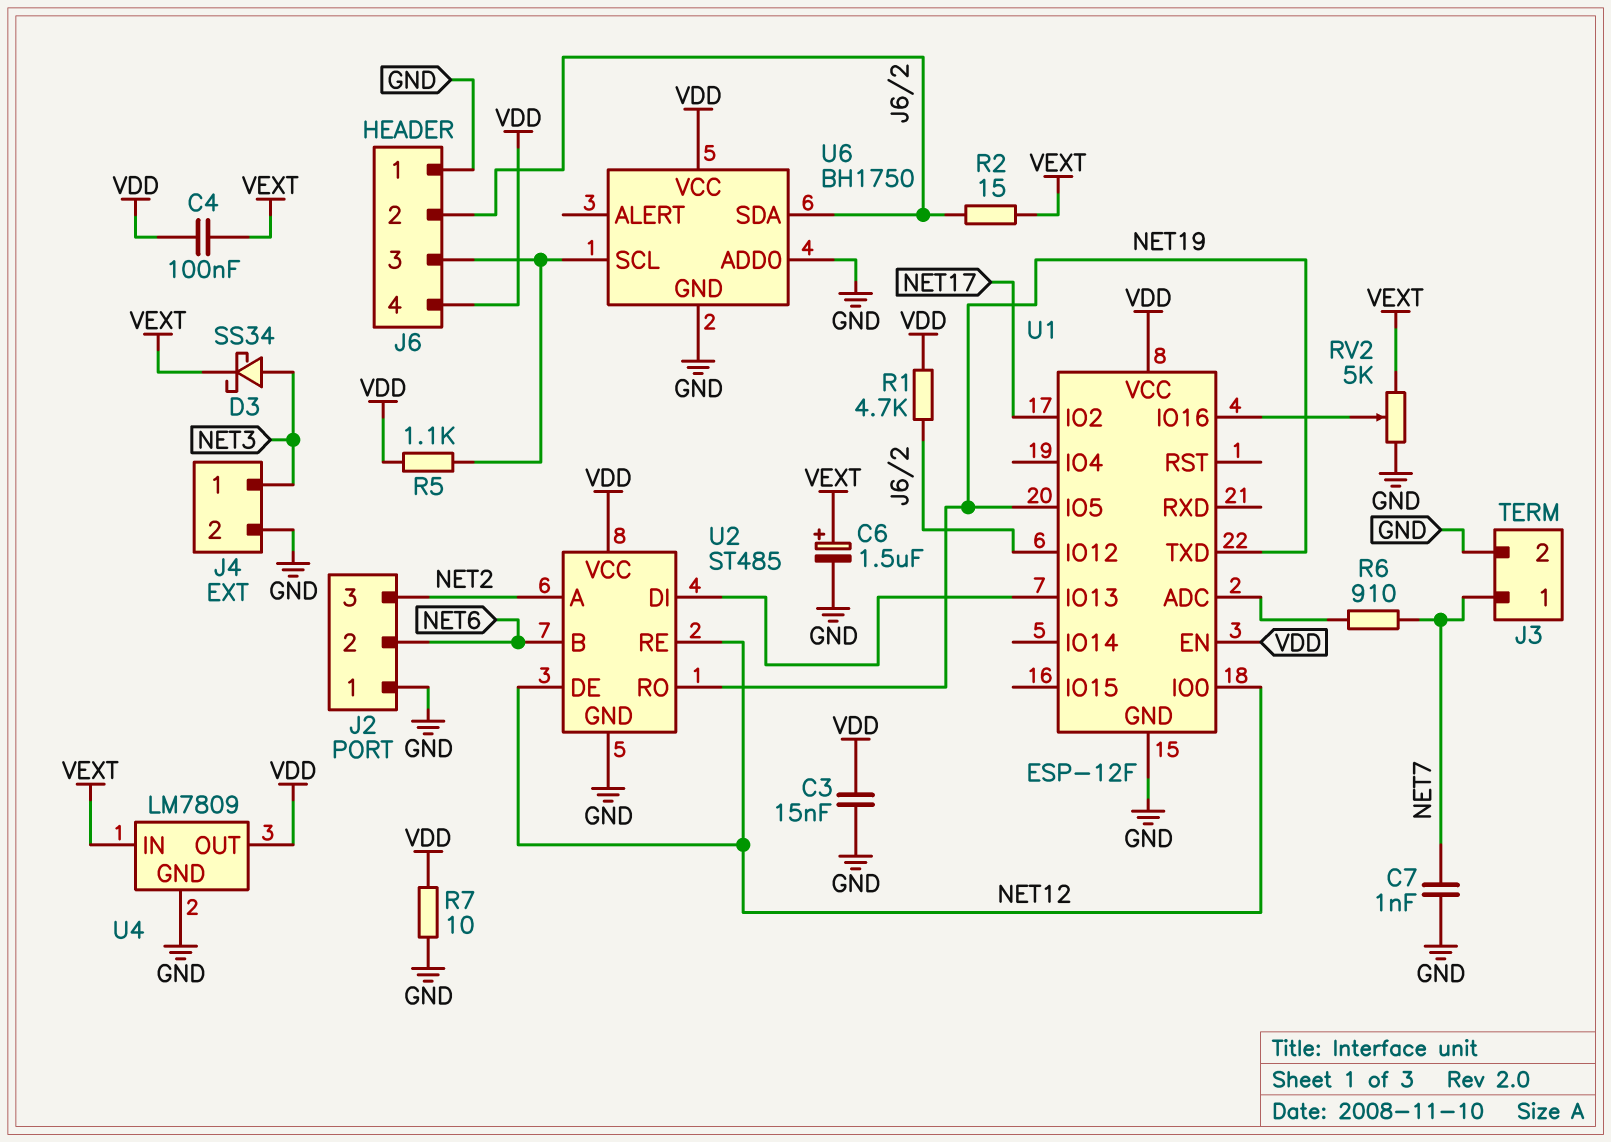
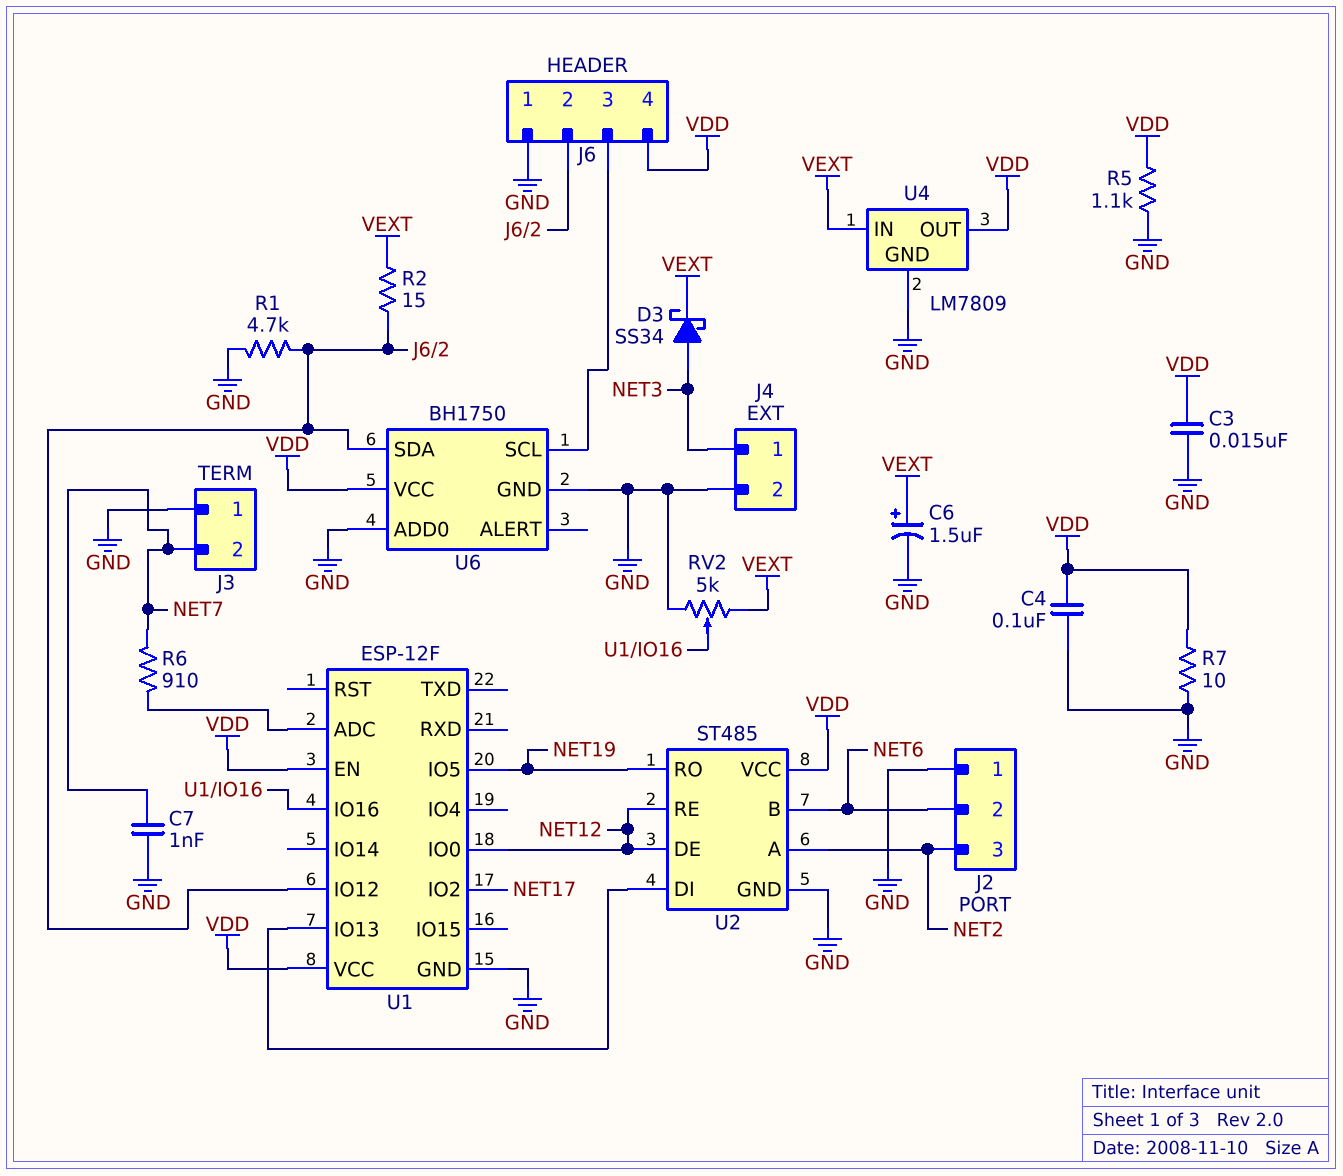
C4: 100nF (VDD, VEXT) -> 100nF (GND, VDD)
J3 pin 1: NET7 -> GND
J3 pin 2: GND -> NET7
R1: 4.7k (J6/2, VDD) -> 4.7k (GND, J6/2)
R5: 1.1k (J6/3, VDD) -> 1.1k (GND, VDD)
U1 pin TXD: NET19 -> none

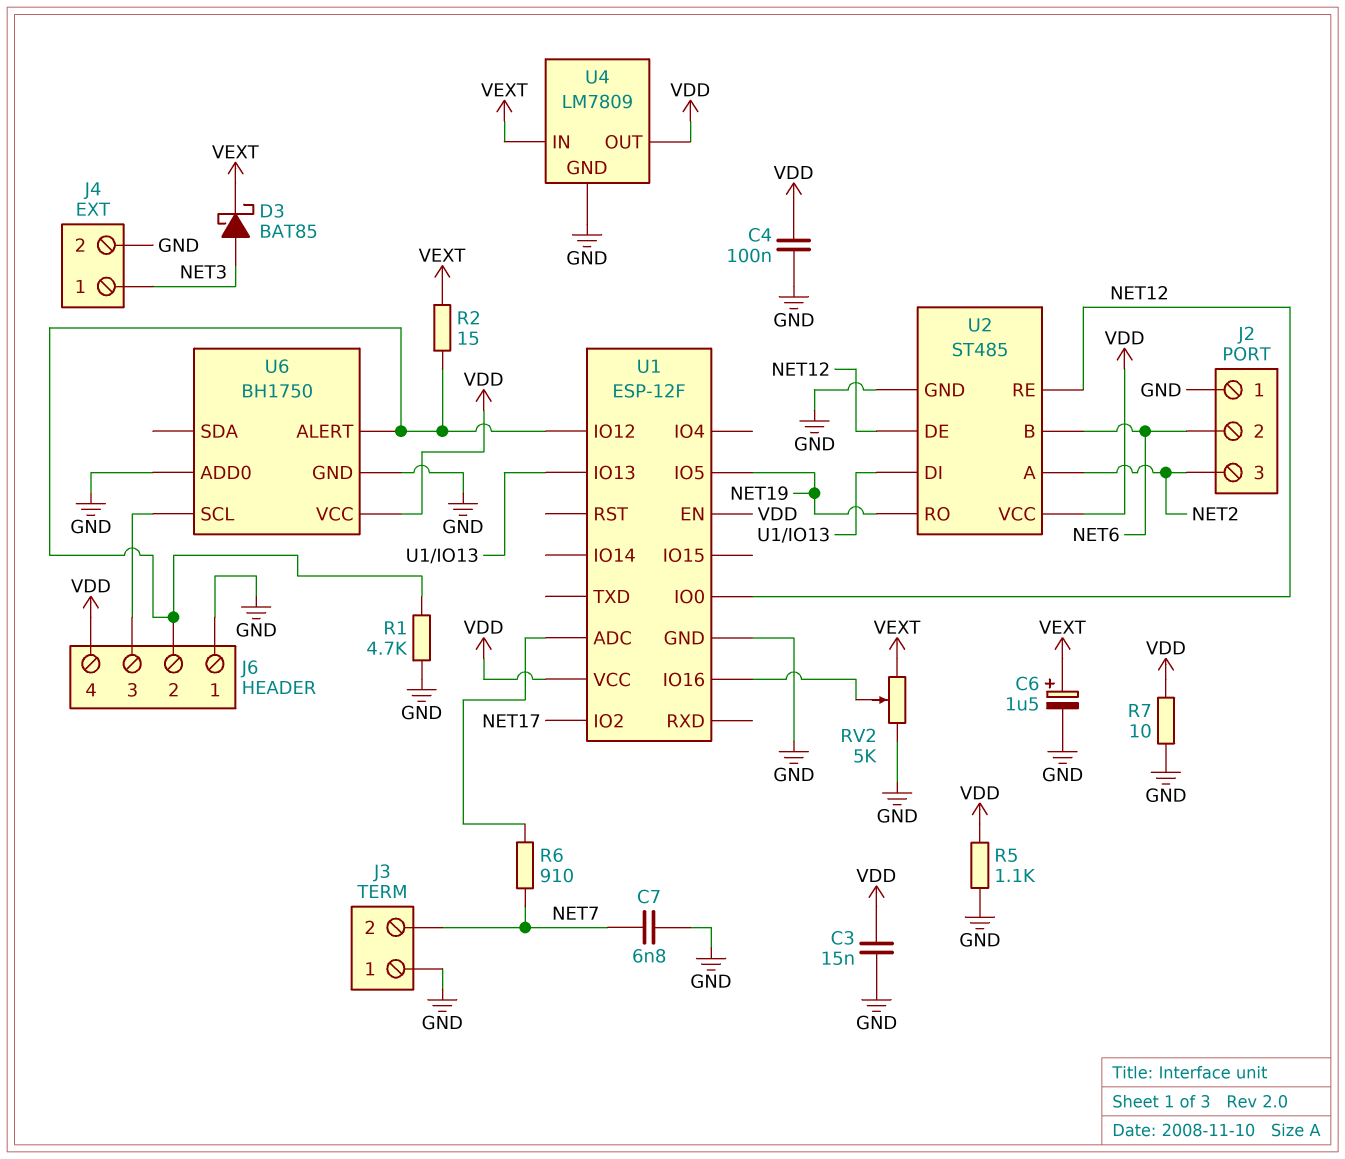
C7: 1nF (GND, NET7) -> 6.8nF (GND, NET7)
D3: schottky SS34 (A NET3, K VEXT) -> schottky BAT85 (A NET3, K VEXT)
U6 pin ALERT: none -> J6/2
U6 pin SDA: J6/2 -> none

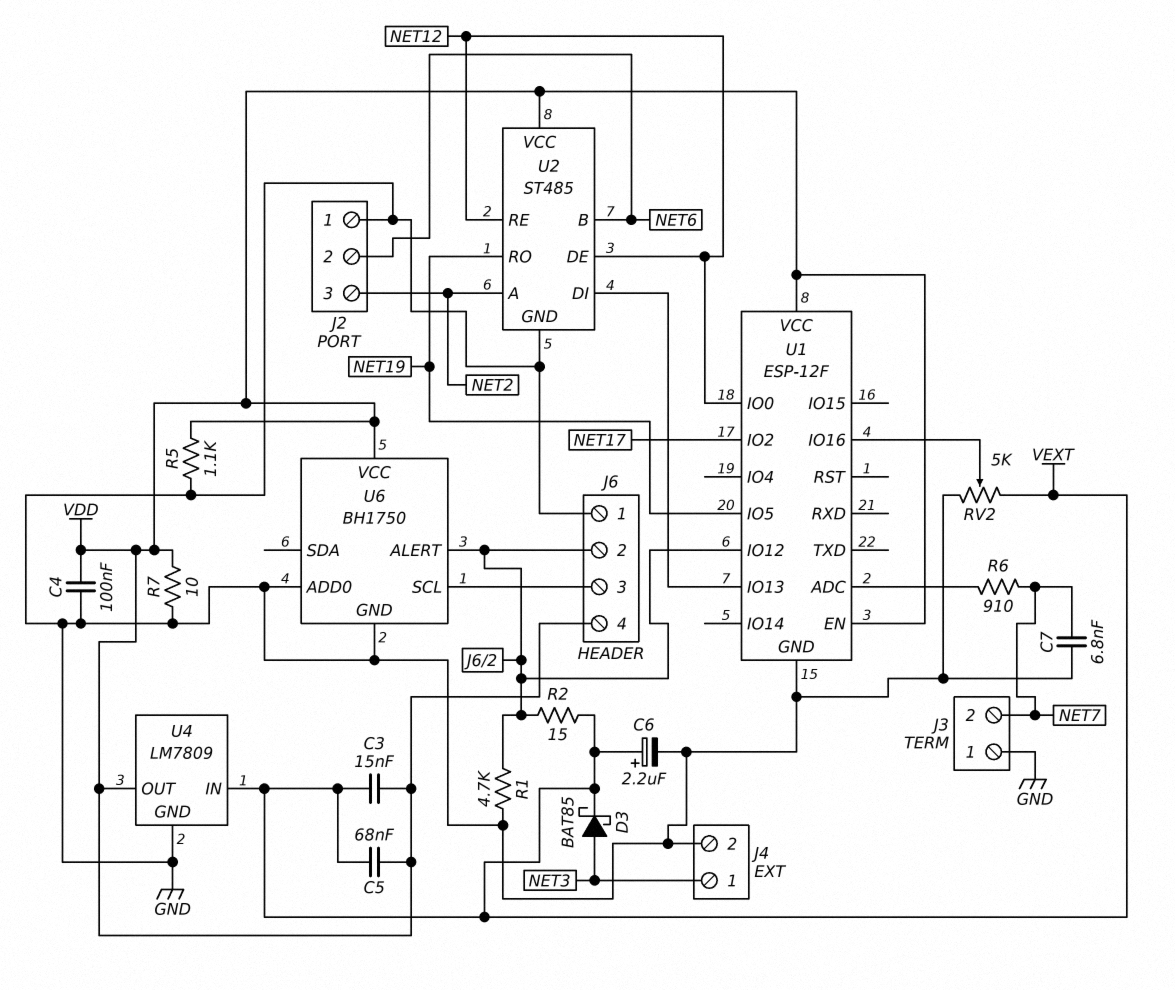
C3: 15nF (GND, VDD) -> 15nF (VDD, VEXT)
C5: none -> 68nF (VDD, VEXT)
C6: 1.5uF (plus VEXT, minus GND) -> 2.2uF (plus VEXT, minus GND)

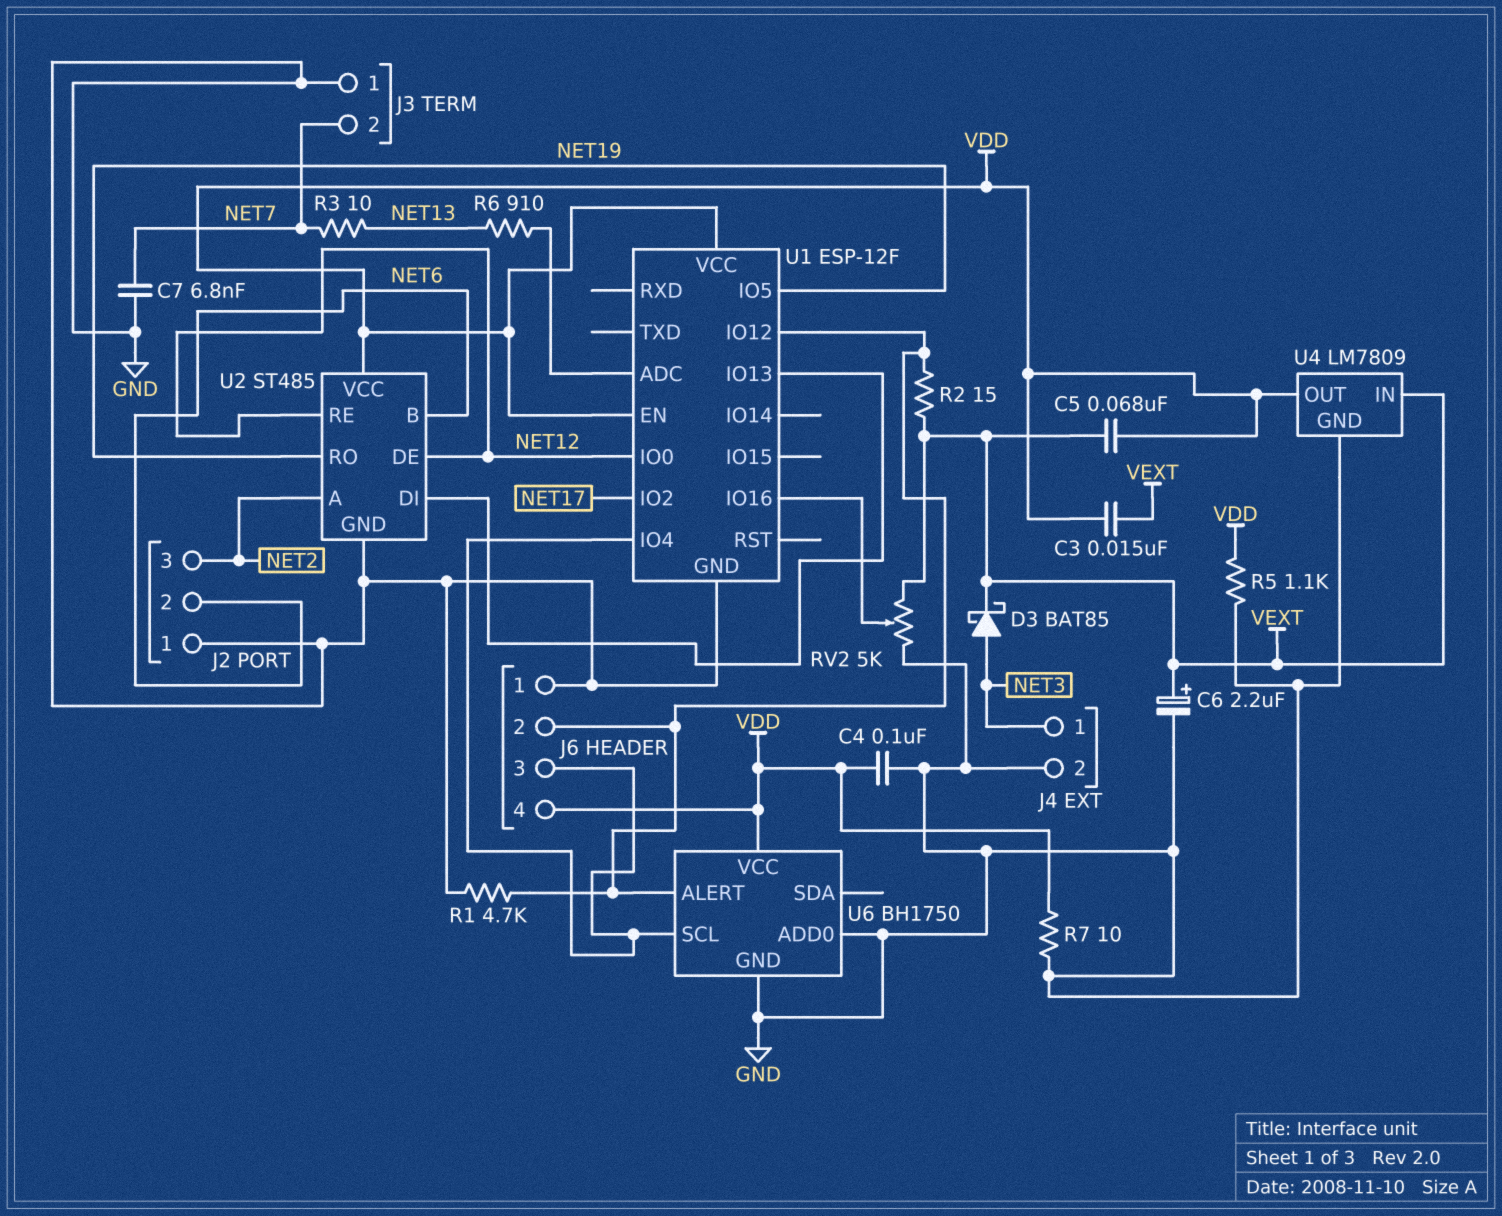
R3: none -> 10 (NET7, NET13)
R6: 910 (NET7, U1/ADC) -> 910 (NET13, U1/ADC)
U1 pin IO4: none -> J6/3

